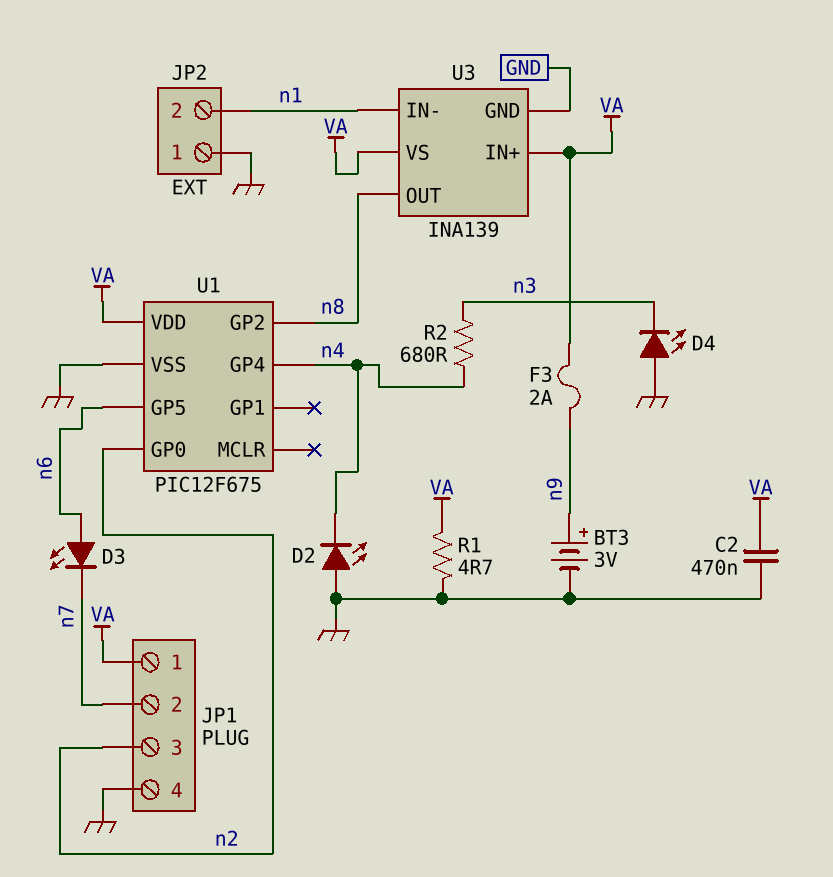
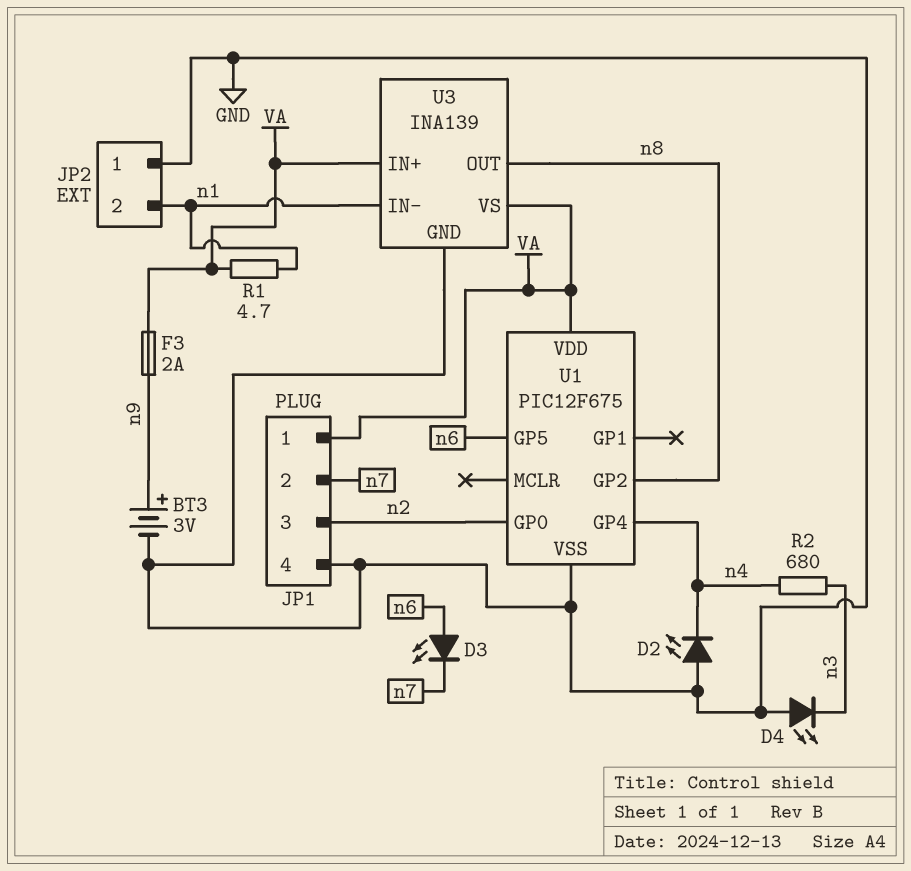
C2: 470nF (GND, VA) -> none
R1: 4.7 (GND, VA) -> 4.7 (VA, n1)

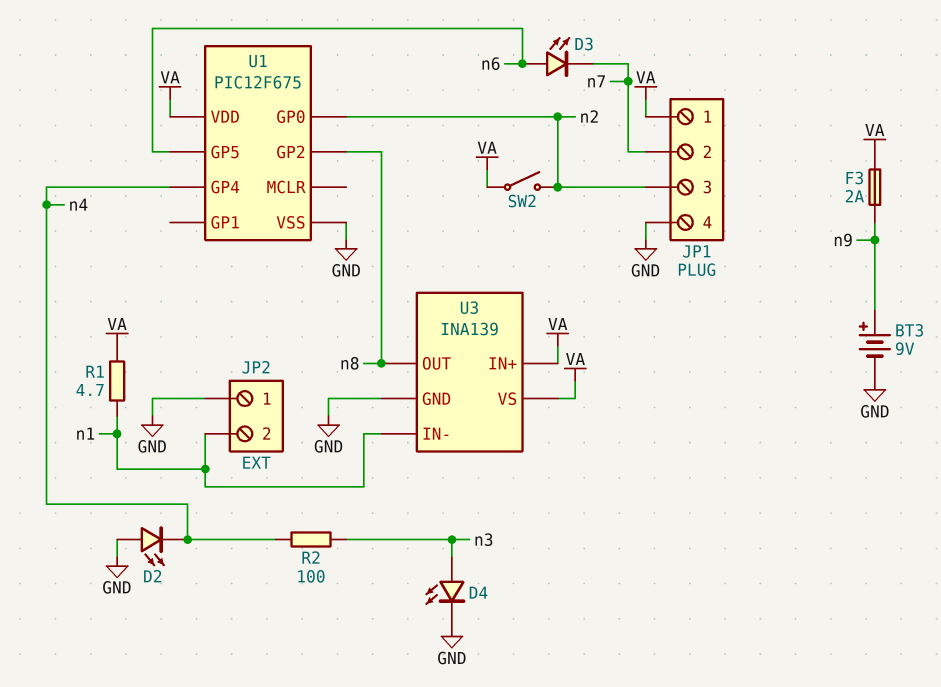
BT3: 3V (plus n9, minus GND) -> 9V (plus n9, minus GND)
D4: LED (A GND, K n3) -> LED (A n3, K GND)
R2: 680 (n3, n4) -> 100 (n3, n4)
SW2: none -> switch (VA, n2)

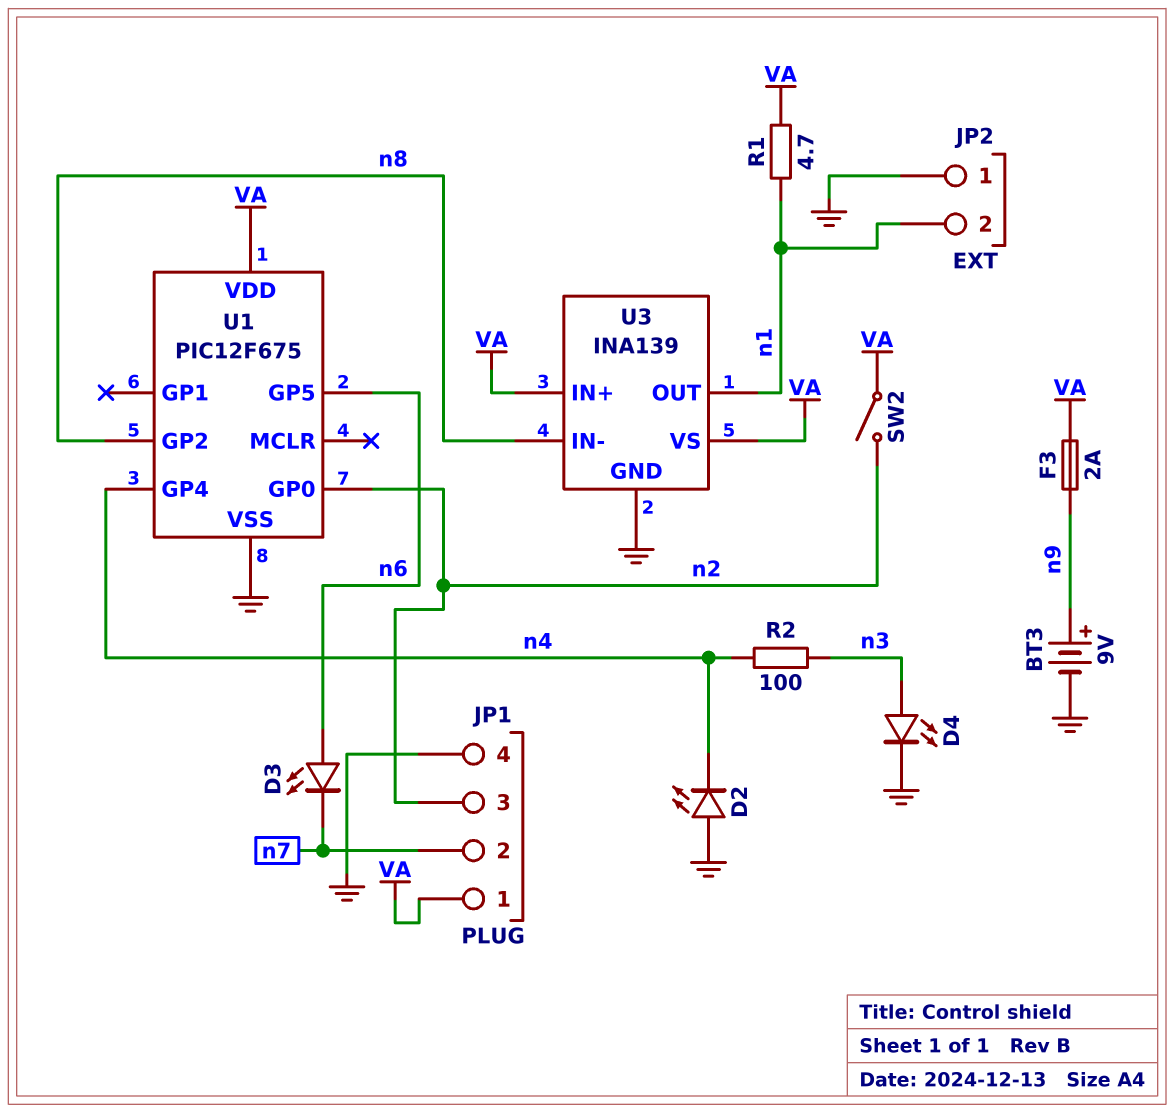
U3 pin IN-: n1 -> n8
U3 pin OUT: n8 -> n1

